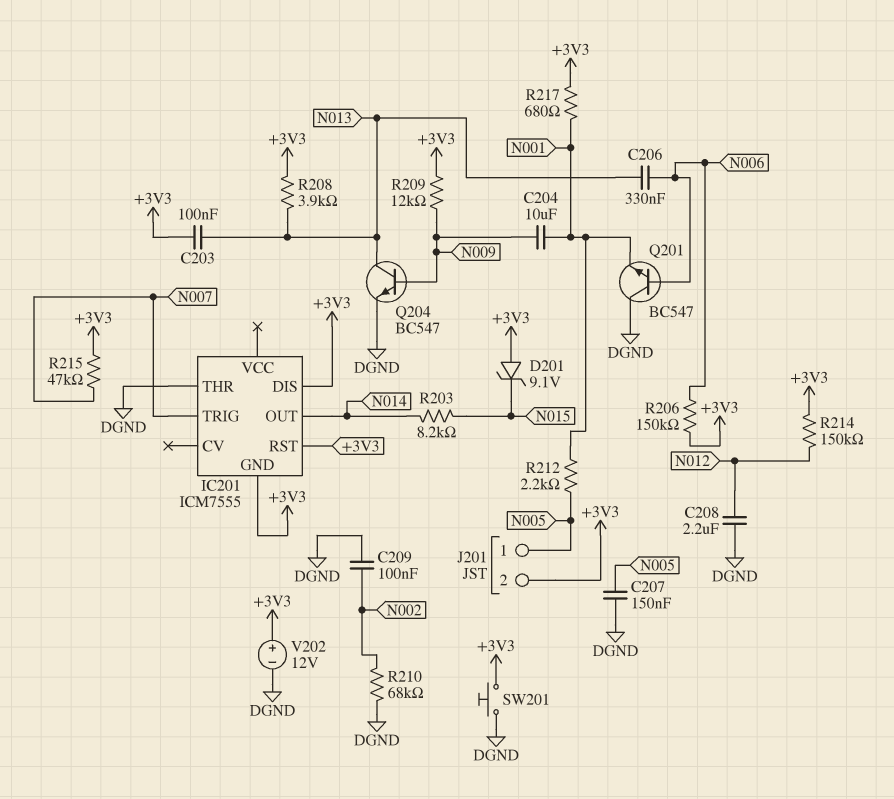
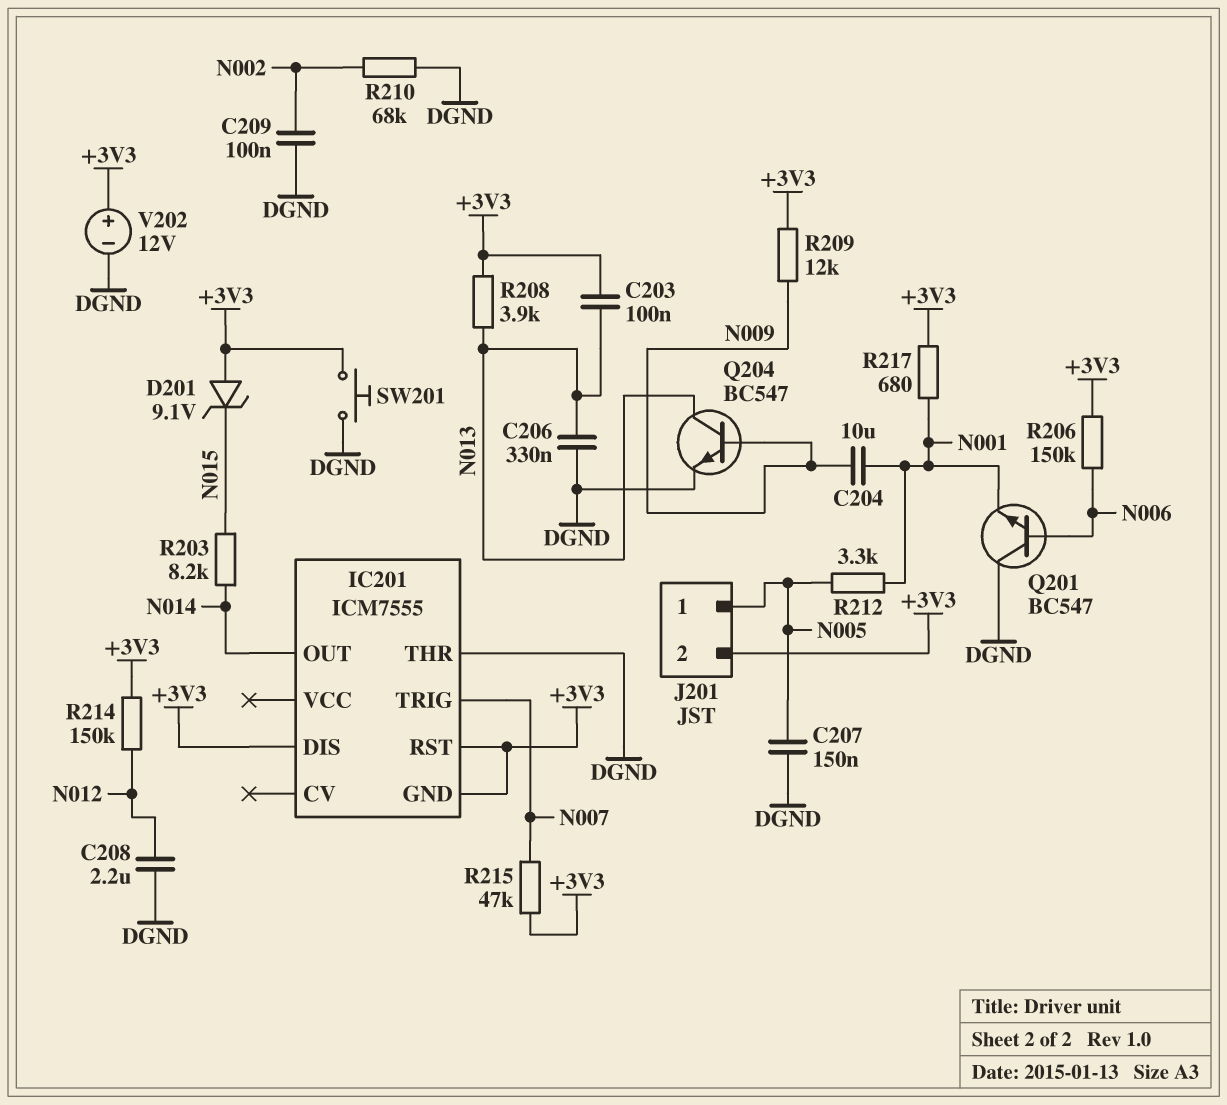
C206: 330nF (N006, N013) -> 330nF (DGND, N013)
R212: 2.2k (N001, N005) -> 3.3k (N001, N005)

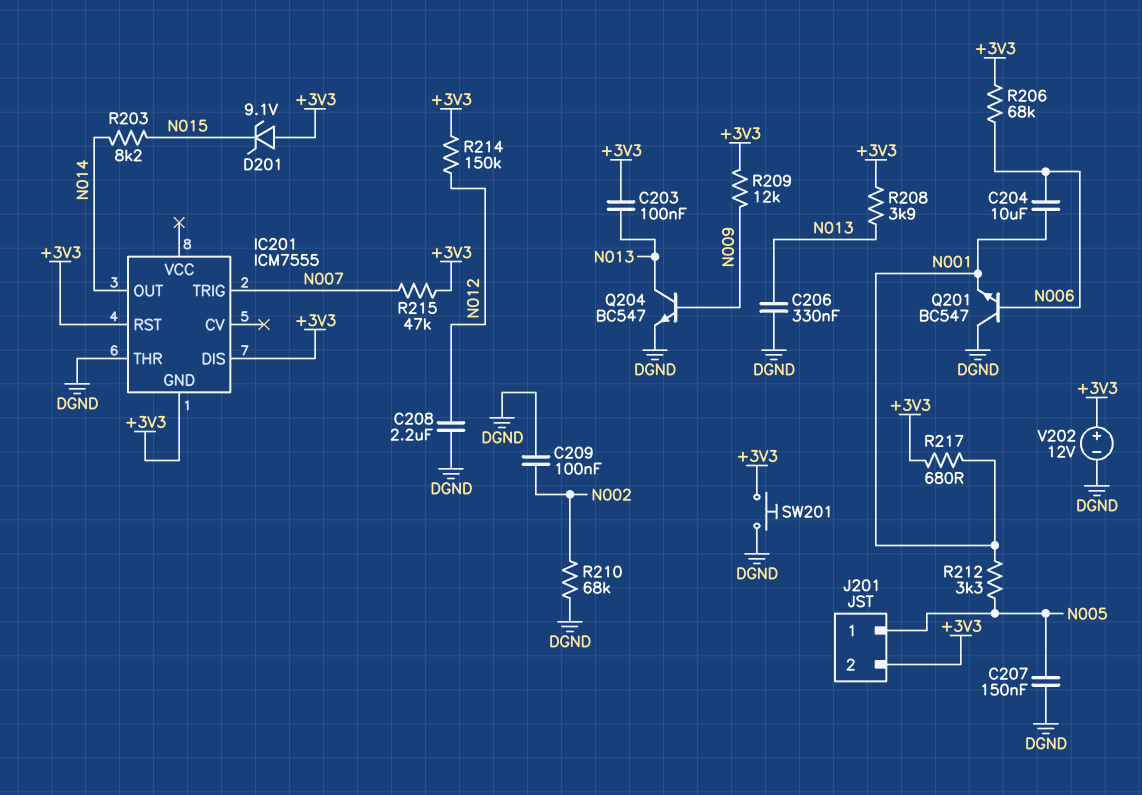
C204: 10uF (N001, N009) -> 10uF (N001, N006)
R206: 150k (+3V3, N006) -> 68k (+3V3, N006)

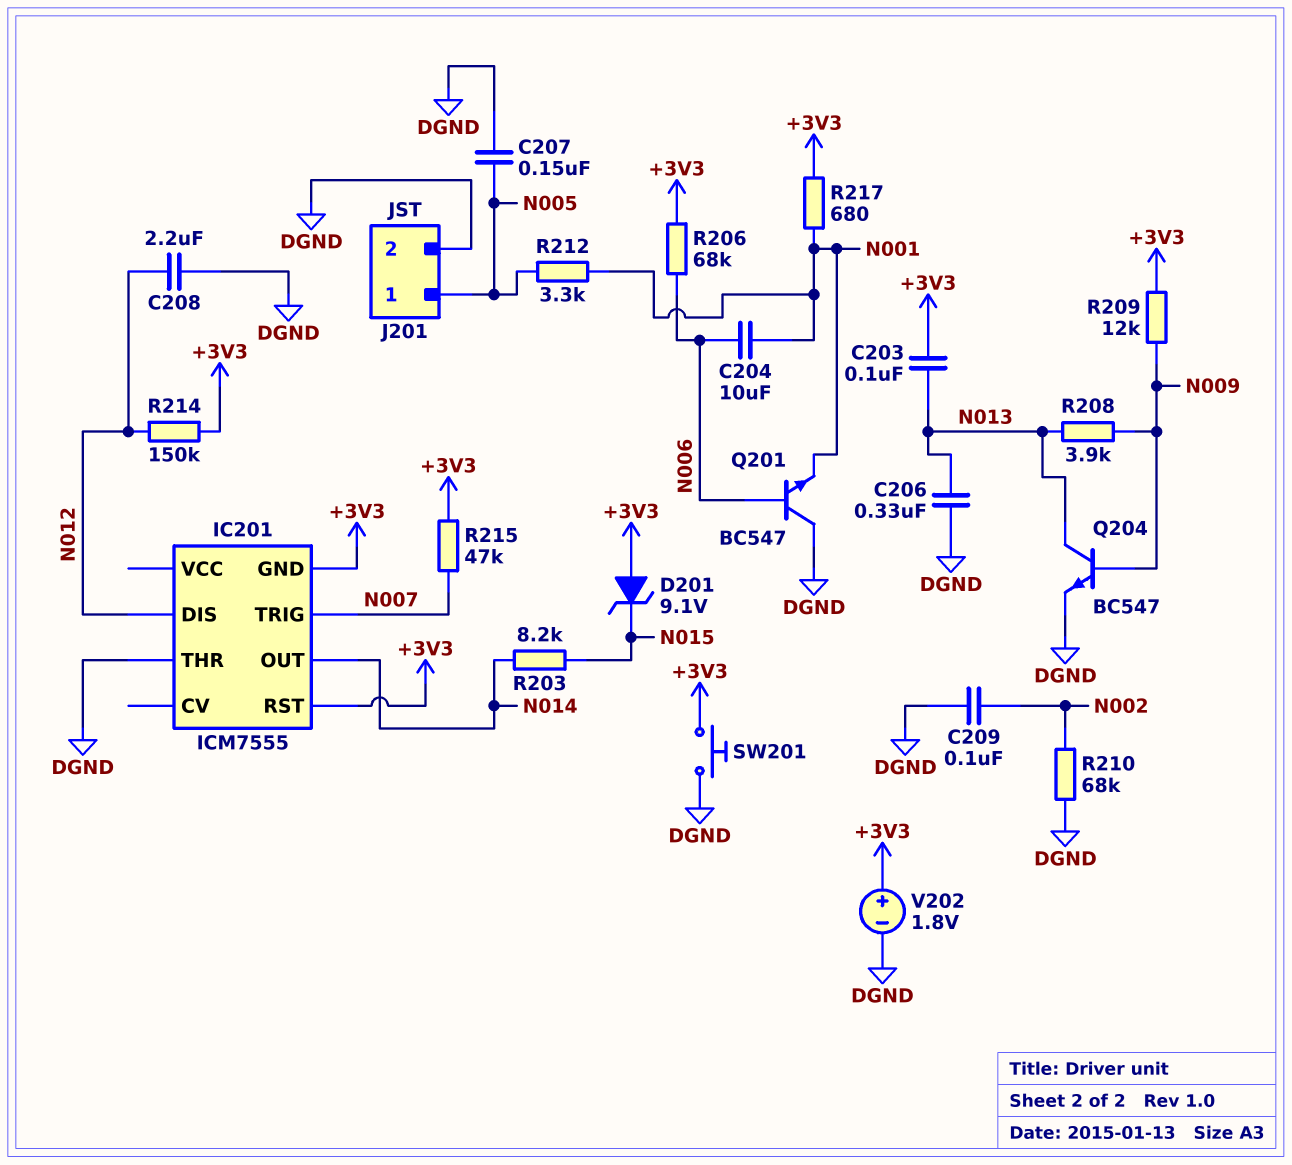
IC201 pin DIS: +3V3 -> N012
J201 pin 2: +3V3 -> DGND
R208: 3.9k (+3V3, N013) -> 3.9k (N009, N013)
V202: 12V (plus +3V3, minus DGND) -> 1.8V (plus +3V3, minus DGND)

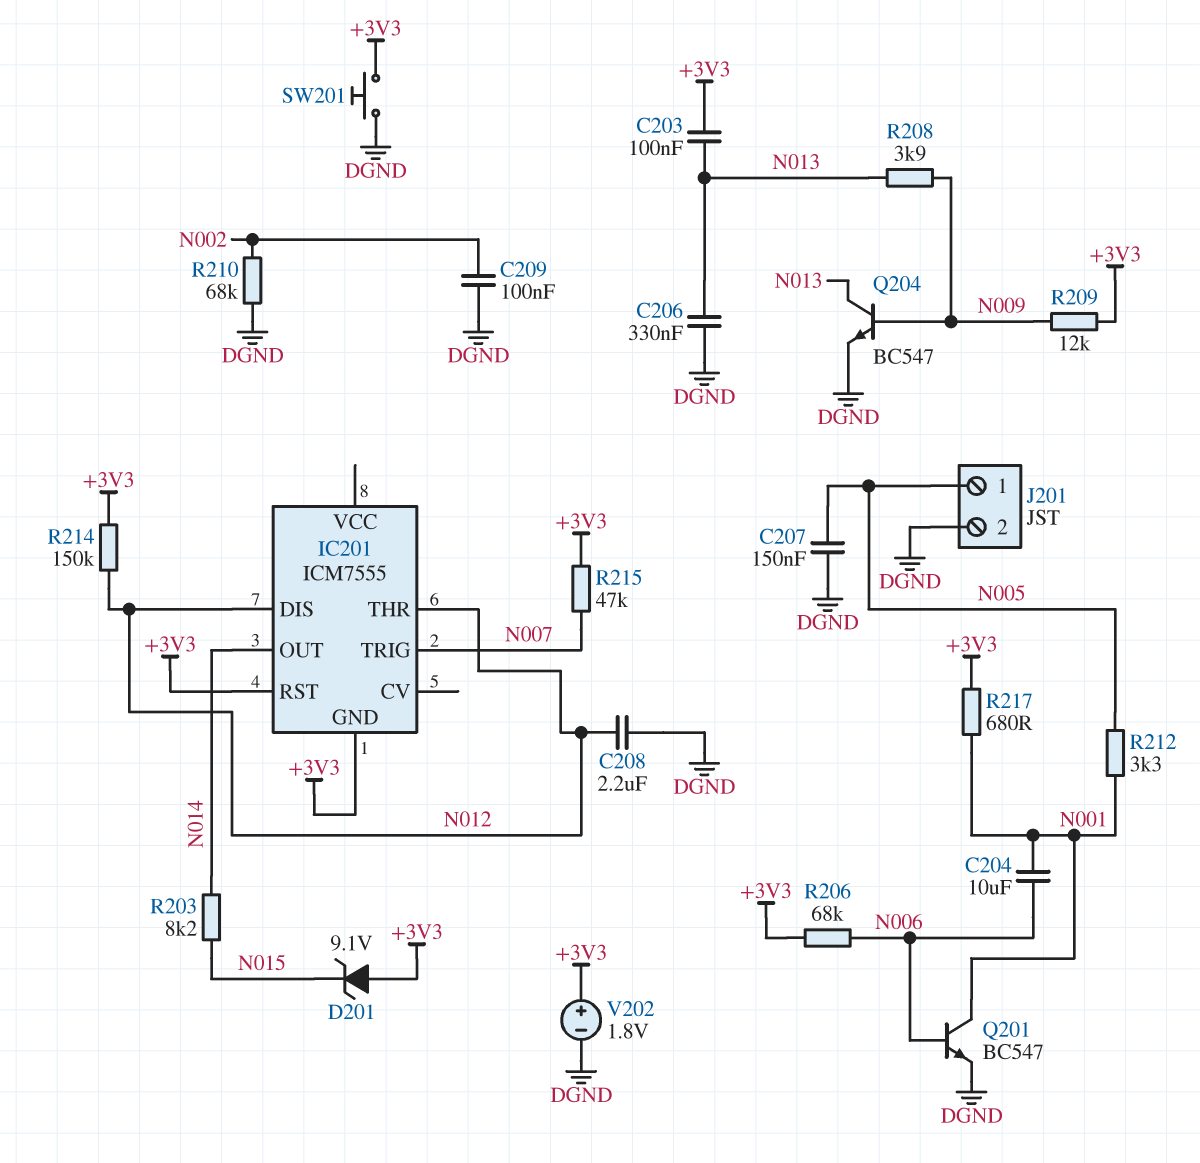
IC201 pin THR: DGND -> N012
Q201: NPN BC547 (B N006, C DGND, E N001) -> NPN BC547 (B N006, C N001, E DGND)

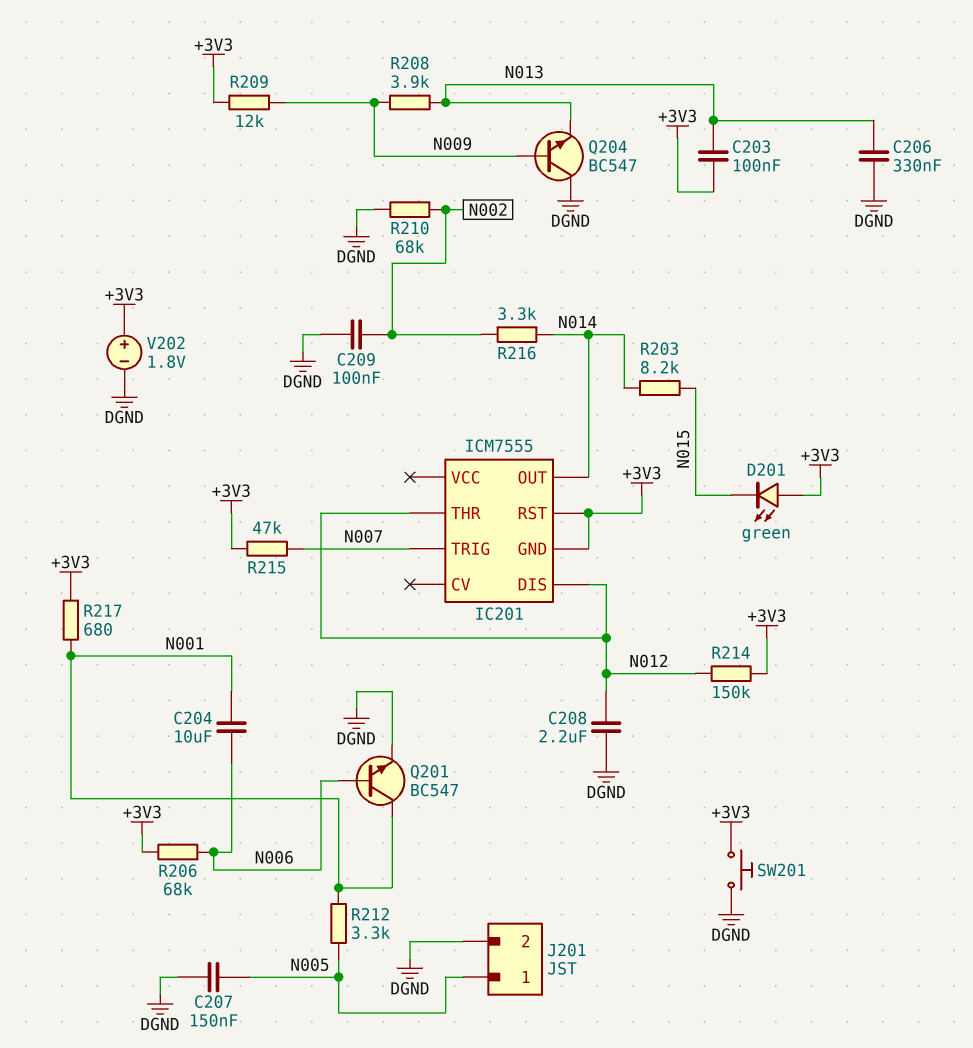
D201: zener 9.1V (A +3V3, K N015) -> LED green (A +3V3, K N015)
Q204: NPN BC547 (B N009, C N013, E DGND) -> NPN BC547 (B N009, C DGND, E N013)
R216: none -> 3.3k (N002, N014)

